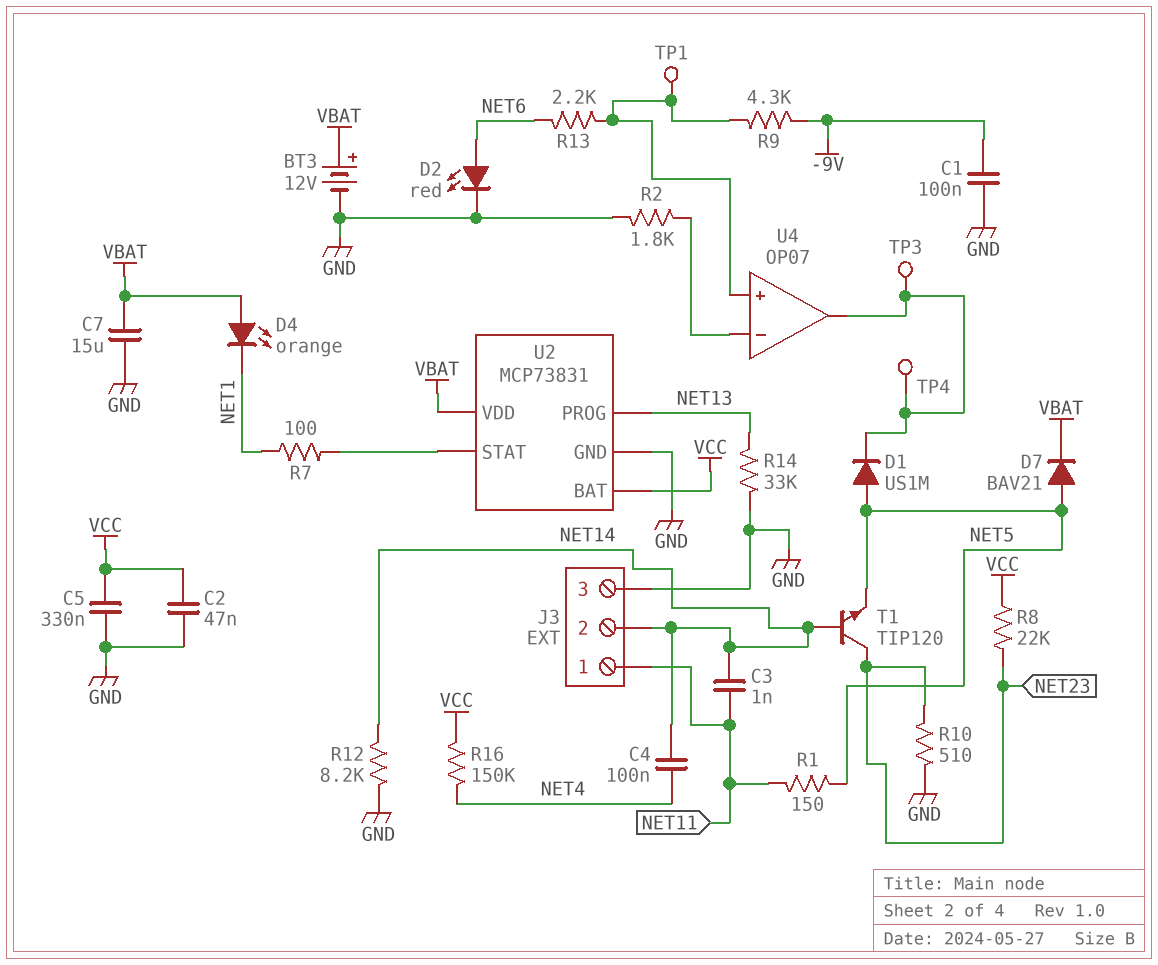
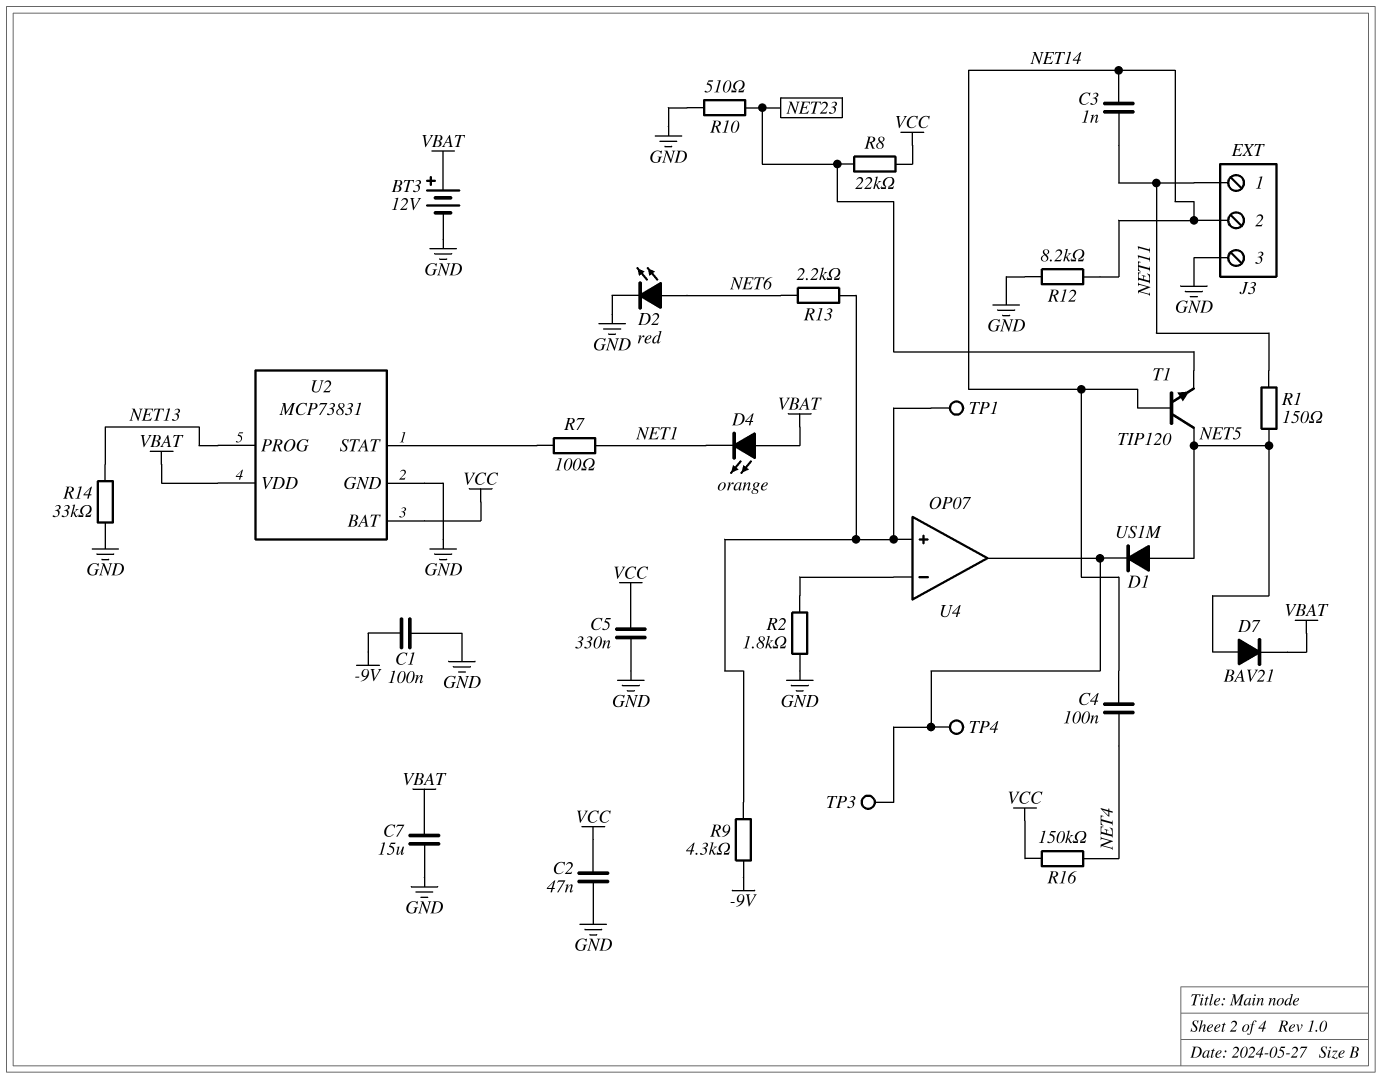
T1: NPN TIP120 (B NET14, C NET23, E NET5) -> NPN TIP120 (B NET14, C NET5, E NET23)

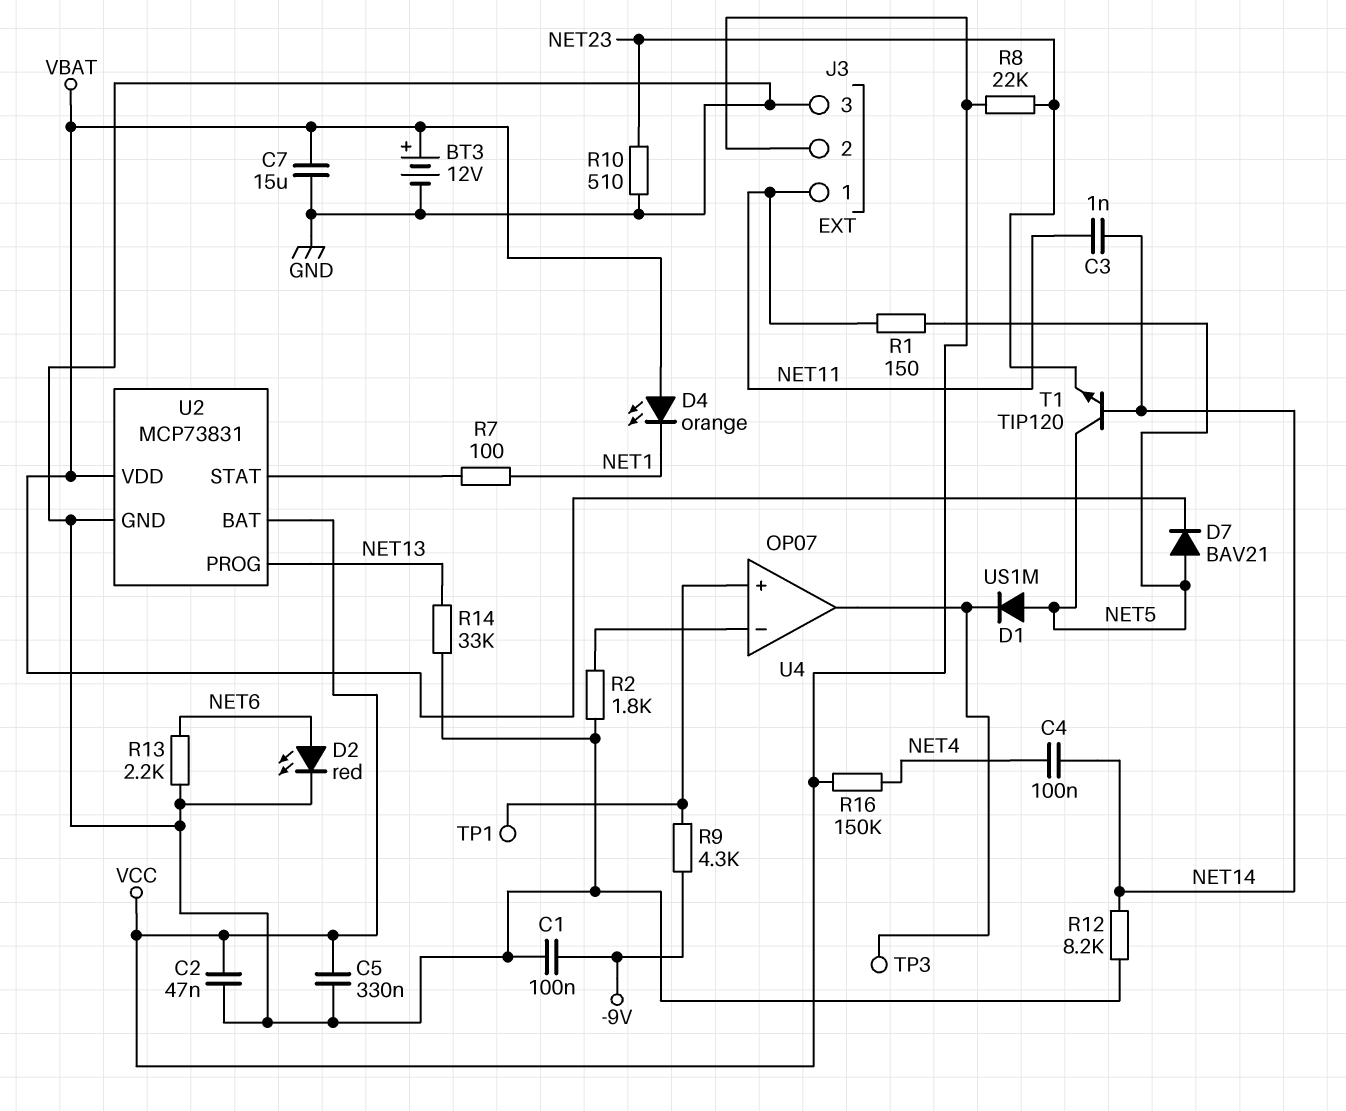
J3 pin 2: NET14 -> VCC
R13: 2.2k (NET6, U4/in+) -> 2.2k (GND, NET6)
TP4: test point (U4/out) -> none

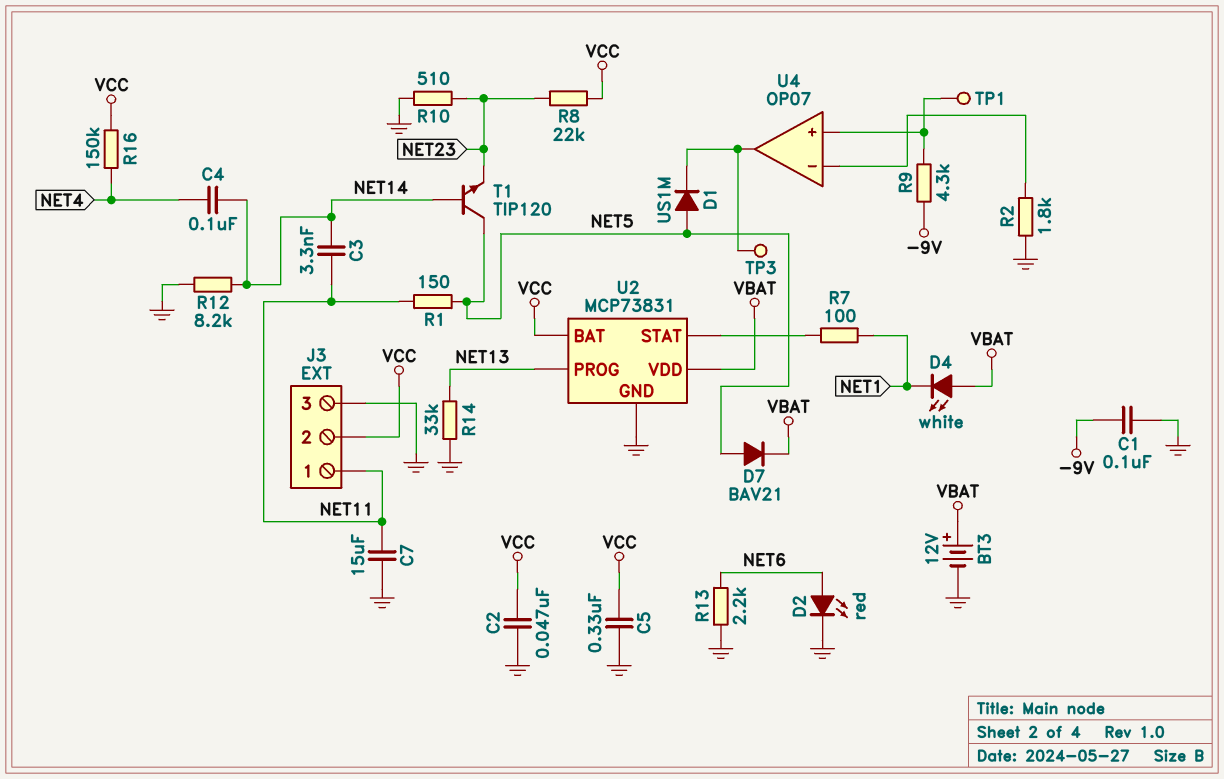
C3: 1nF (NET11, NET14) -> 3.3nF (NET11, NET14)
C7: 15uF (GND, VBAT) -> 15uF (GND, NET11)
D4: LED orange (A VBAT, K NET1) -> LED white (A VBAT, K NET1)

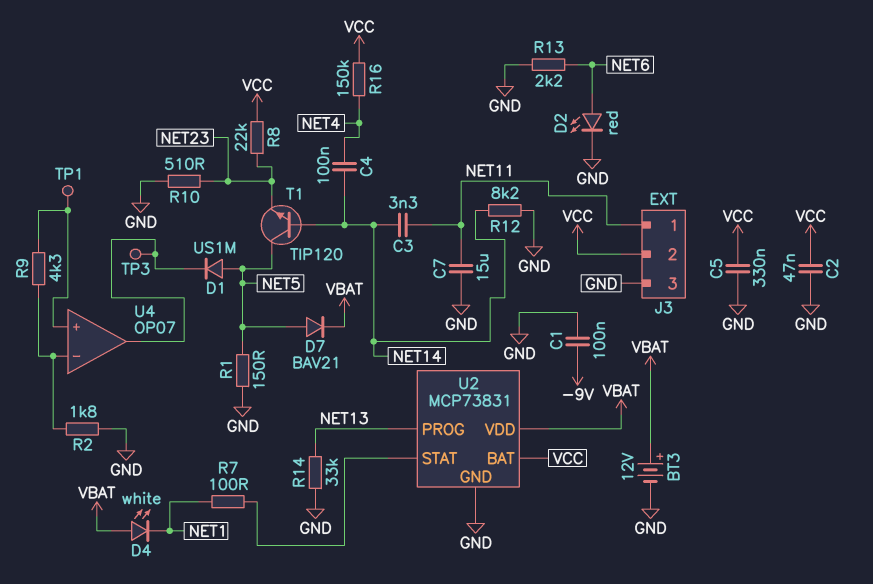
R1: 150 (NET5, NET11) -> 150 (GND, NET5)
R9: 4.3k (-9V, U4/in+) -> 4.3k (U4/in+, U4/in-)

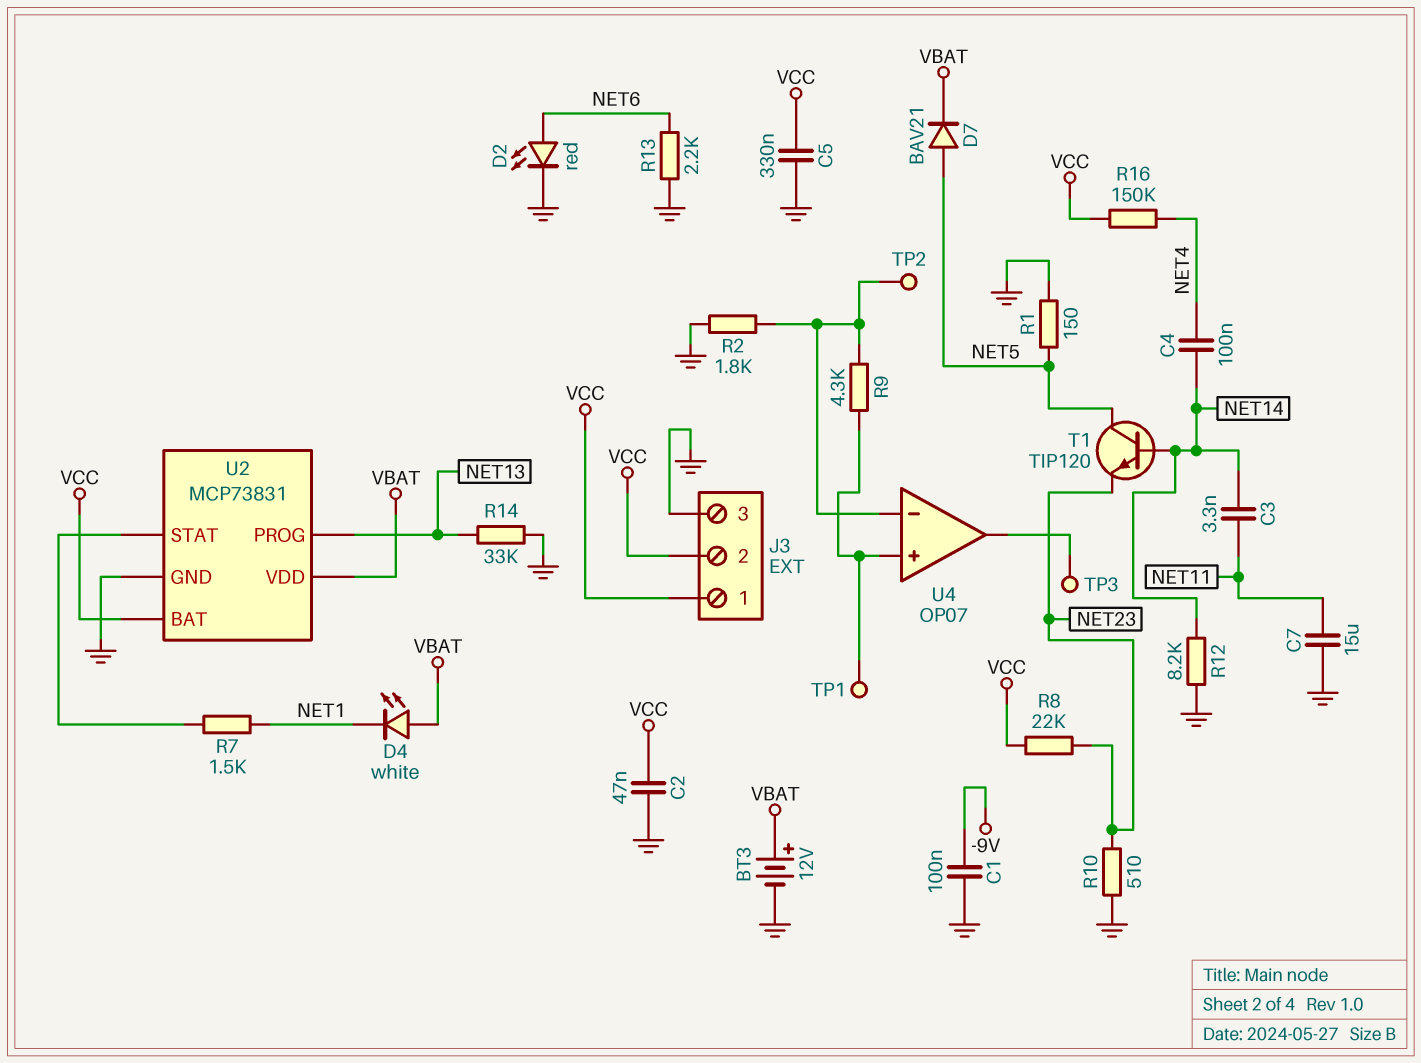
D1: diode US1M (A NET5, K U4/out) -> none
J3 pin 1: NET11 -> VCC
R7: 100 (NET1, U2/STAT) -> 1.5k (NET1, U2/STAT)
TP2: none -> test point (U4/in-)

